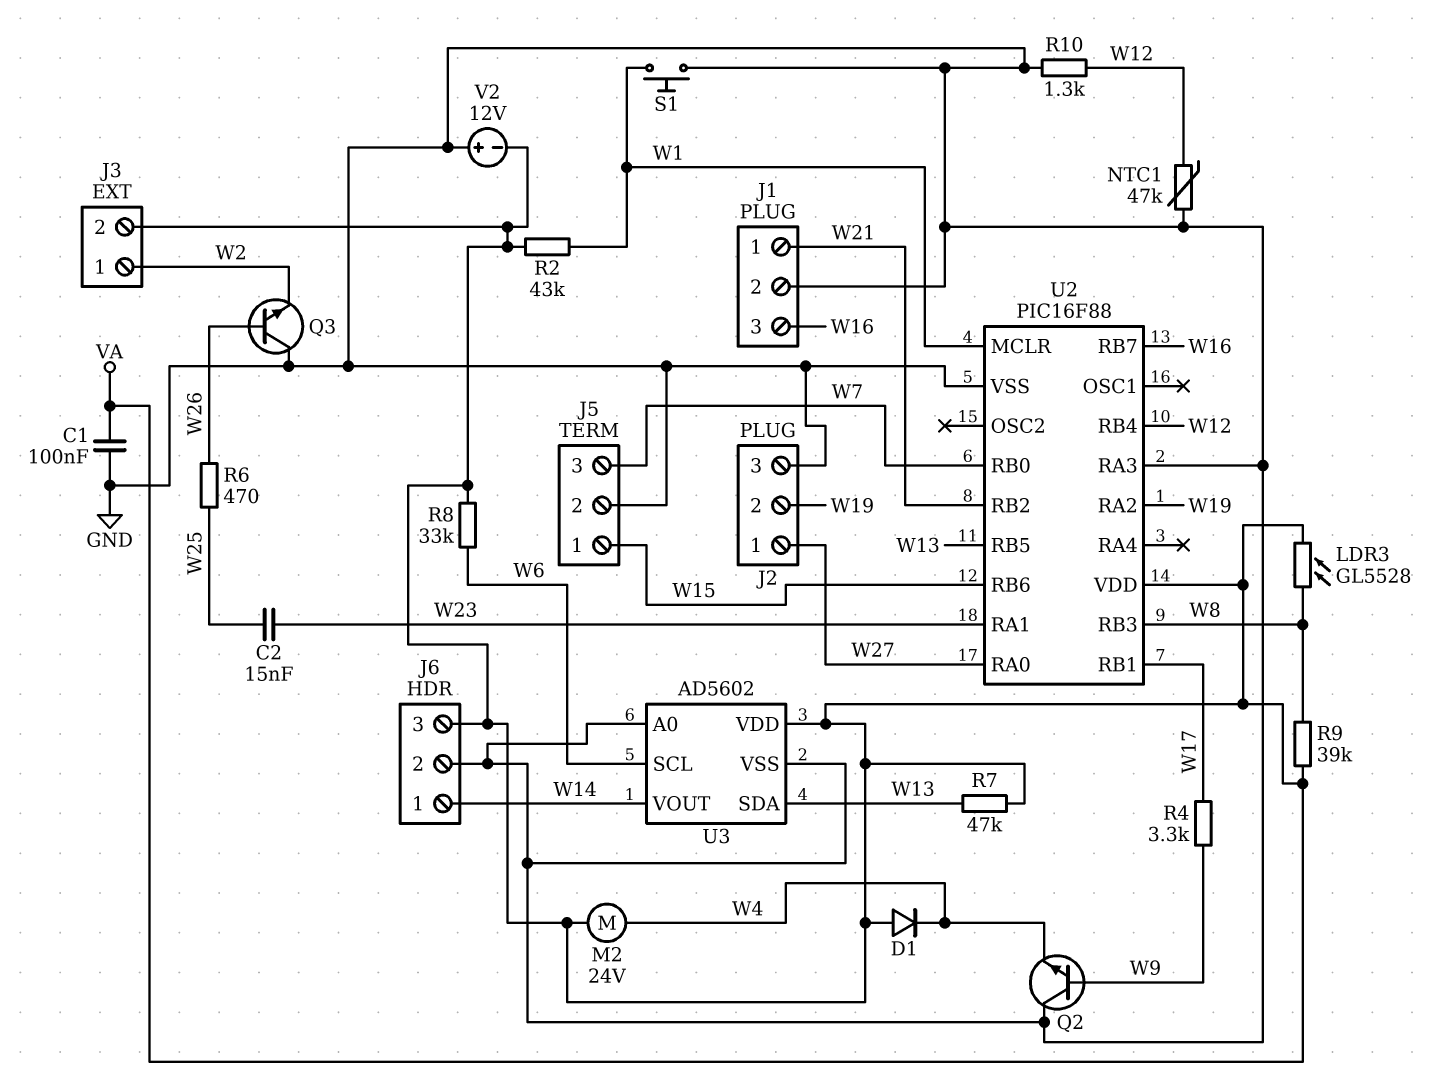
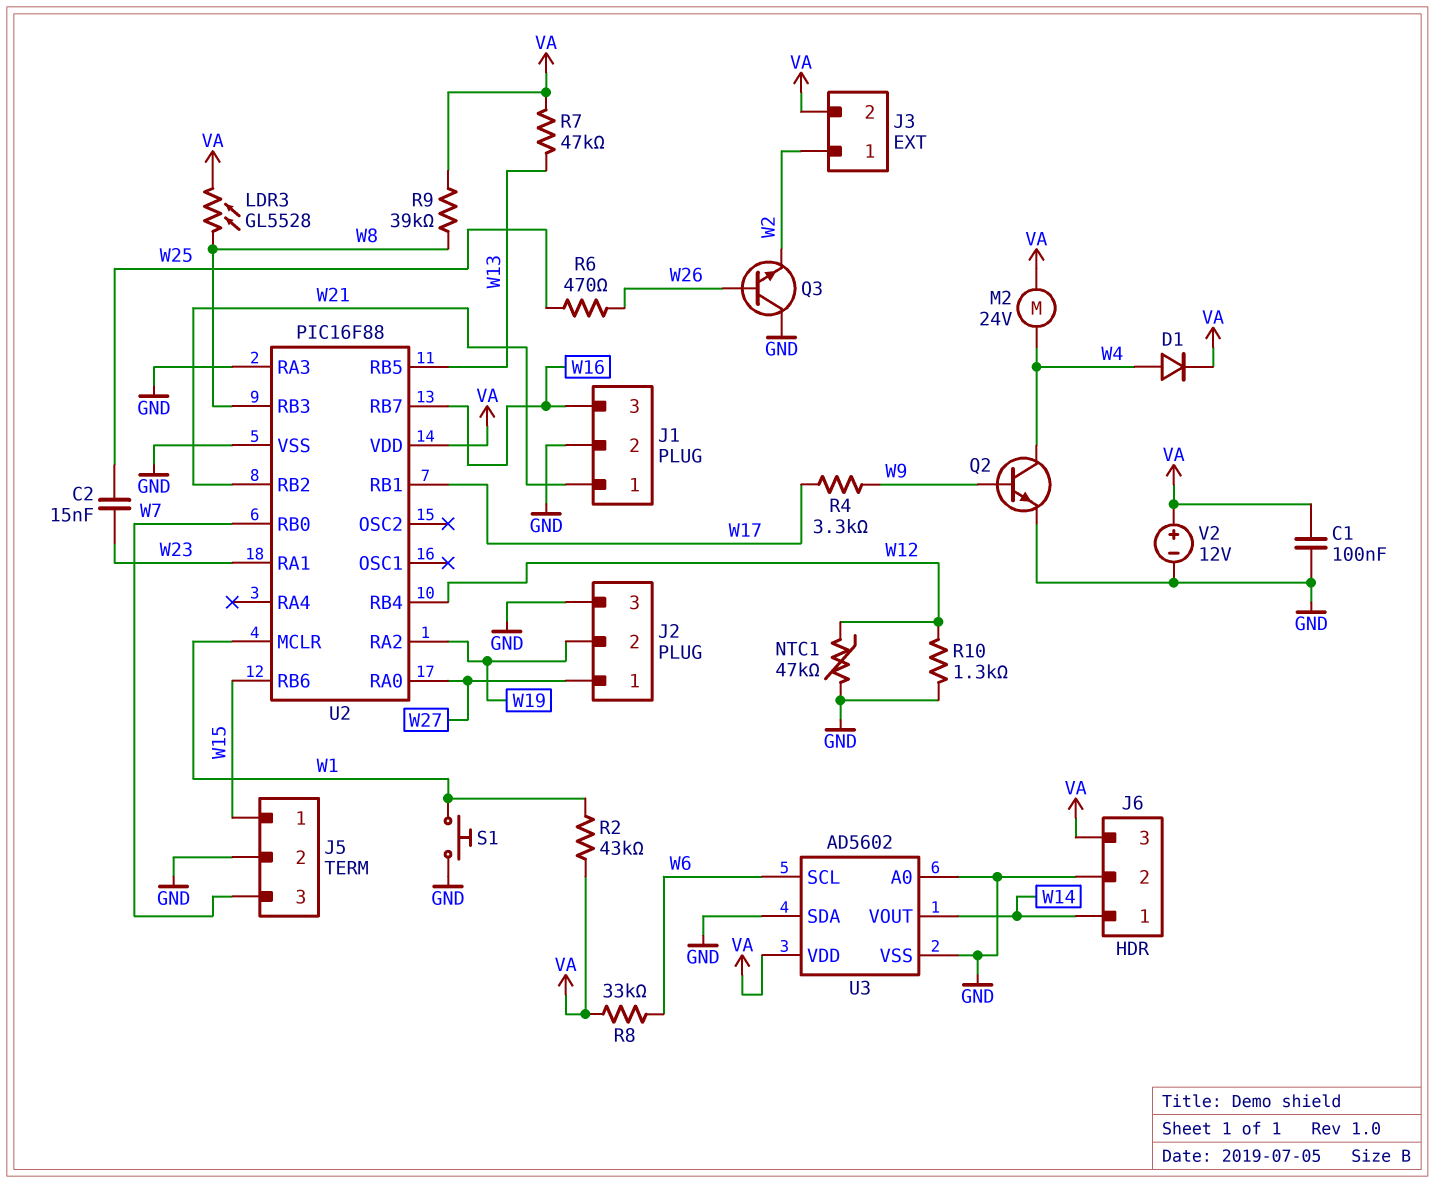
D1: diode (A VA, K W4) -> diode (A W4, K VA)
Q2: NPN (B W9, C GND, E W4) -> NPN (B W9, C W4, E GND)
U3 pin SDA: W13 -> GND
V2: 12V (plus GND, minus VA) -> 12V (plus VA, minus GND)

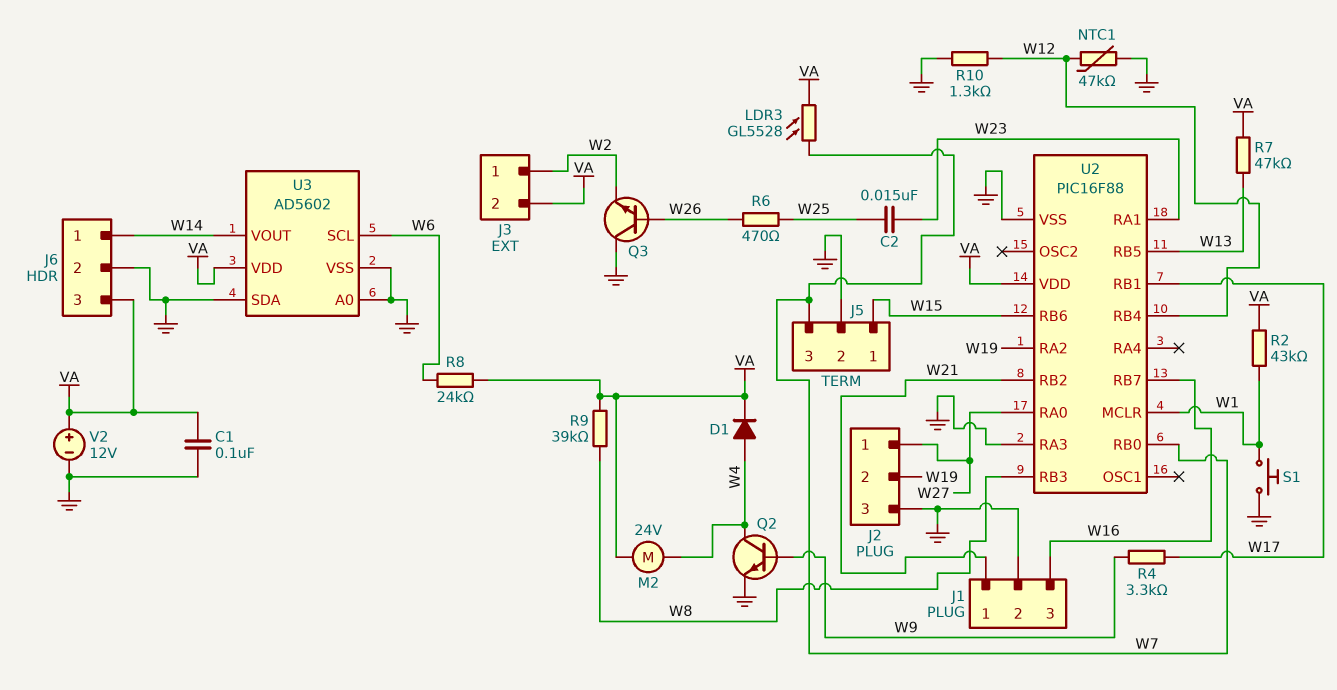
LDR3: GL5528 (VA, W8) -> GL5528 (VA, W7)
R8: 33k (VA, W6) -> 24k (VA, W6)

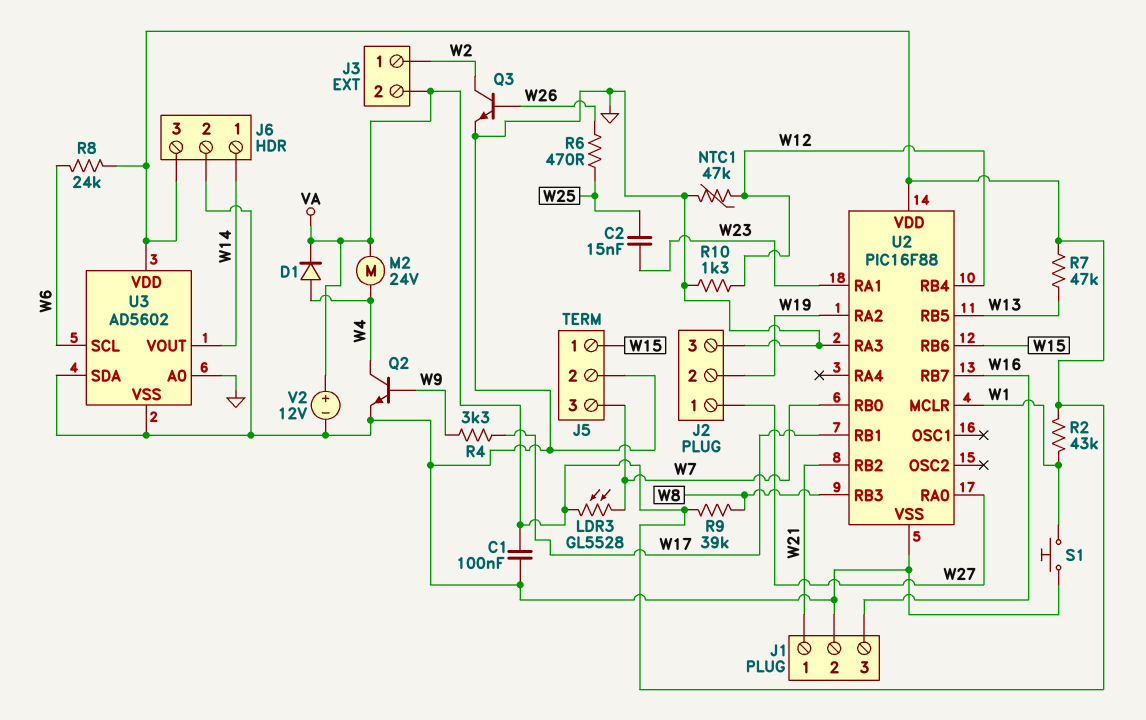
Q3: NPN (B W26, C GND, E W2) -> NPN (B W26, C W2, E GND)

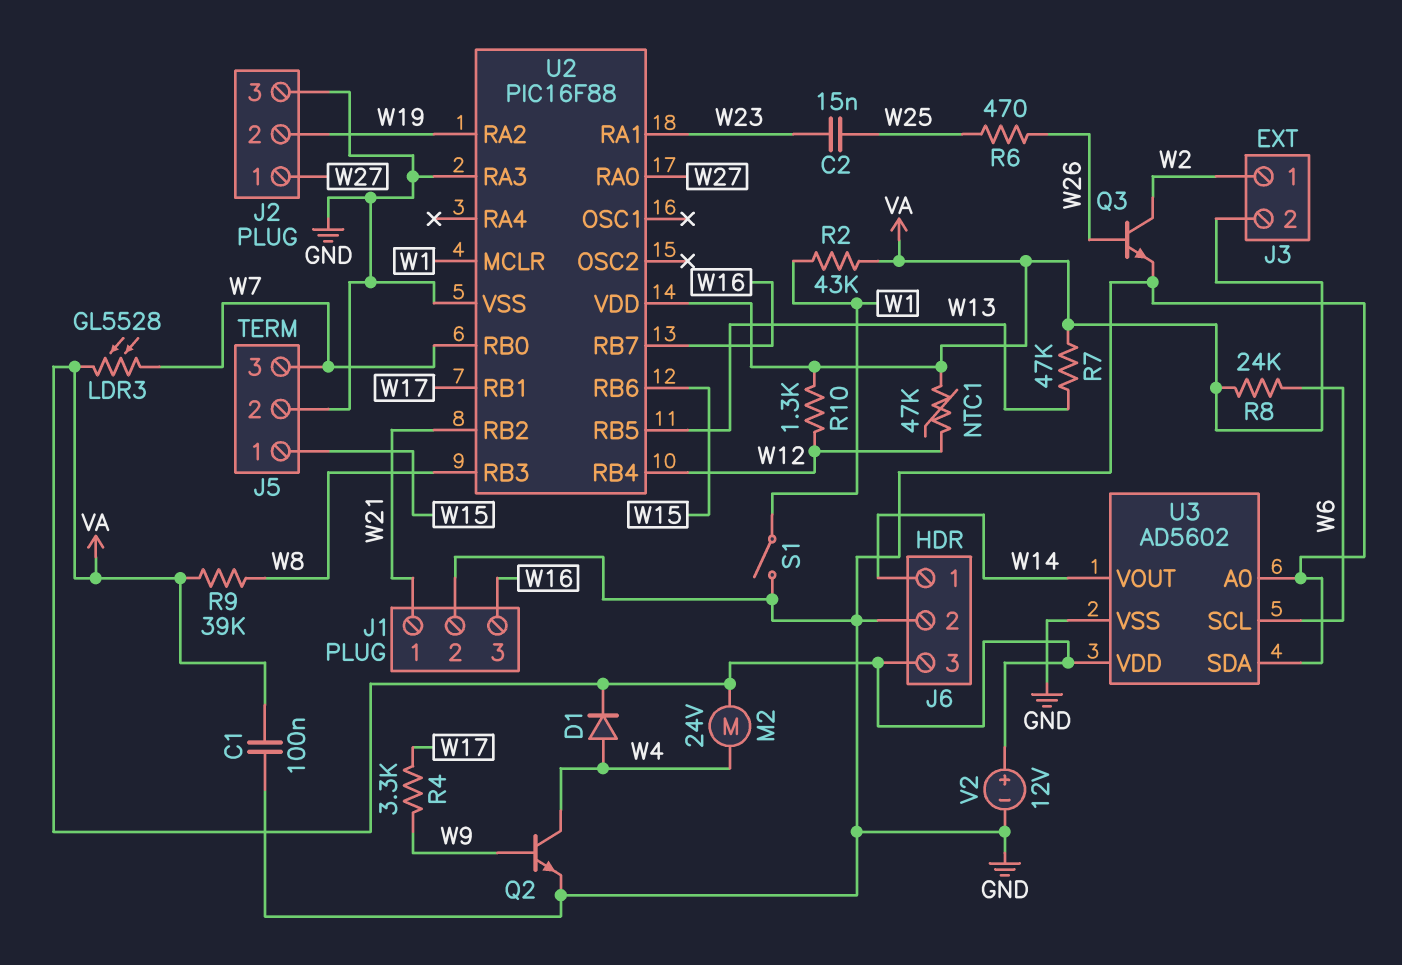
NTC1: 47k (GND, W12) -> 47k (VA, W12)
R10: 1.3k (GND, W12) -> 1.3k (VA, W12)
S1: button (GND, W1) -> switch (GND, W1)

